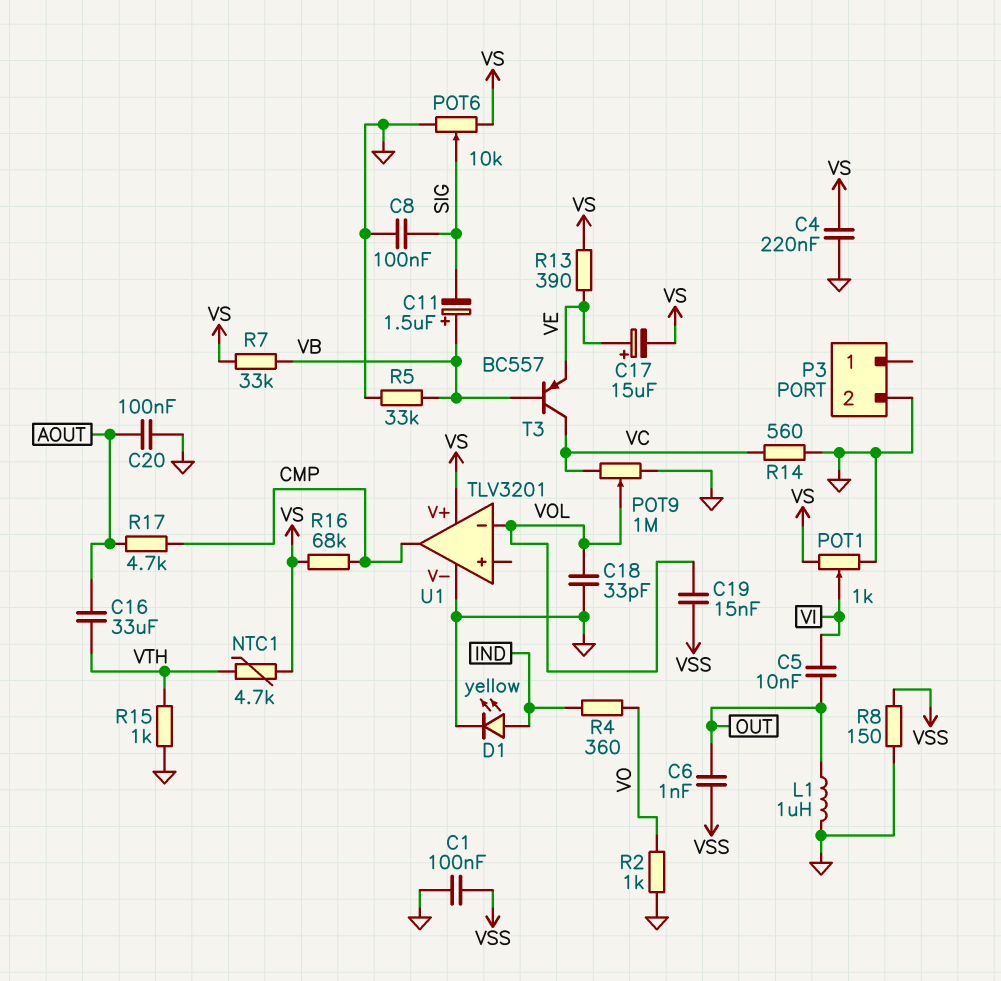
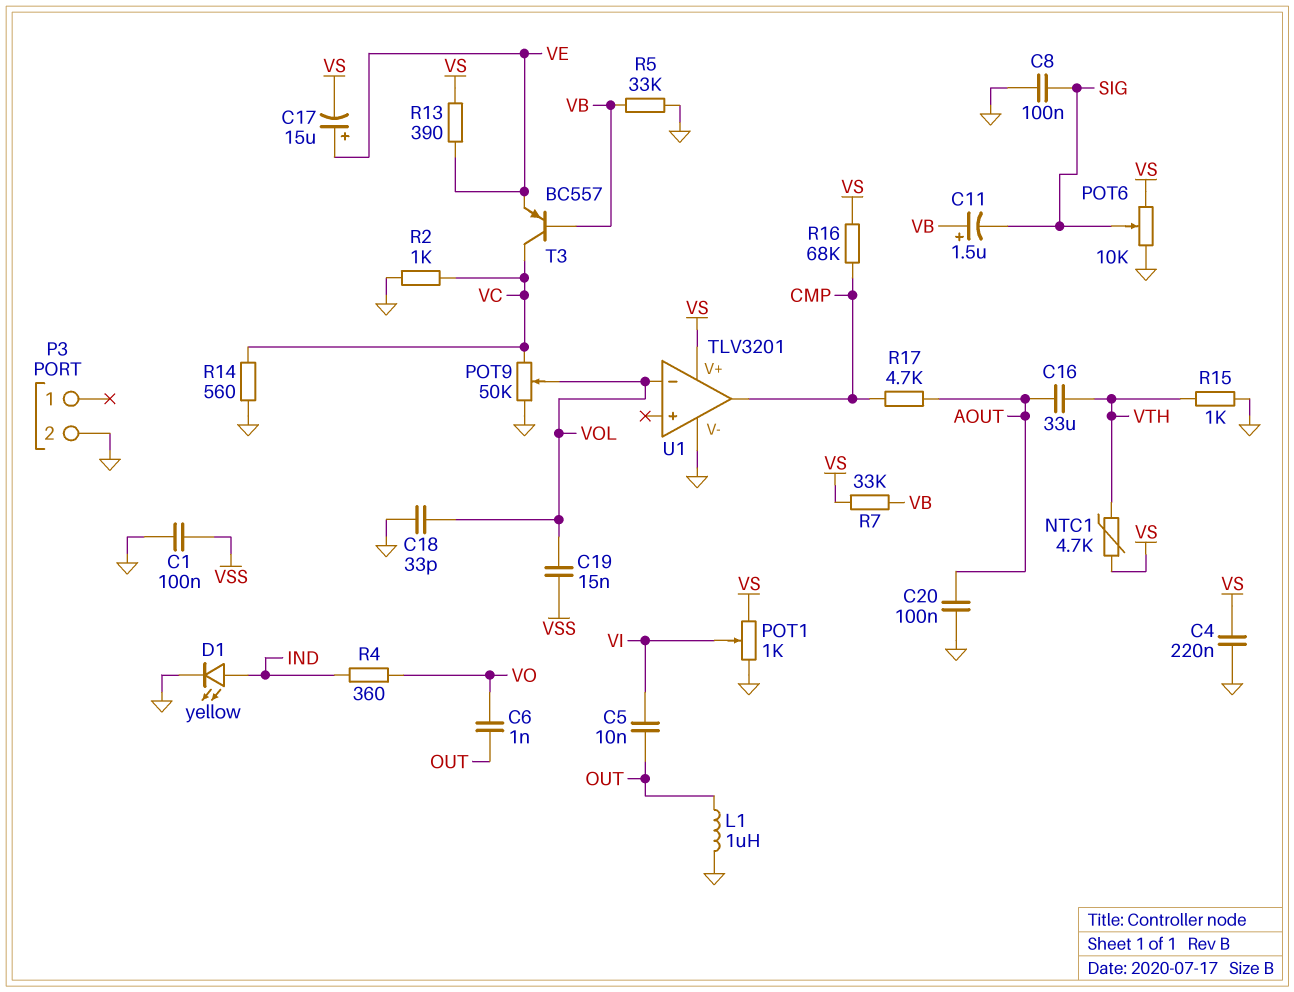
C6: 1nF (OUT, VSS) -> 1nF (OUT, VO)
POT9: 1M (GND, VC, wiper VOL) -> 50k (GND, VC, wiper VOL)
R2: 1k (GND, VO) -> 1k (GND, VC)
R8: 150 (GND, VSS) -> none

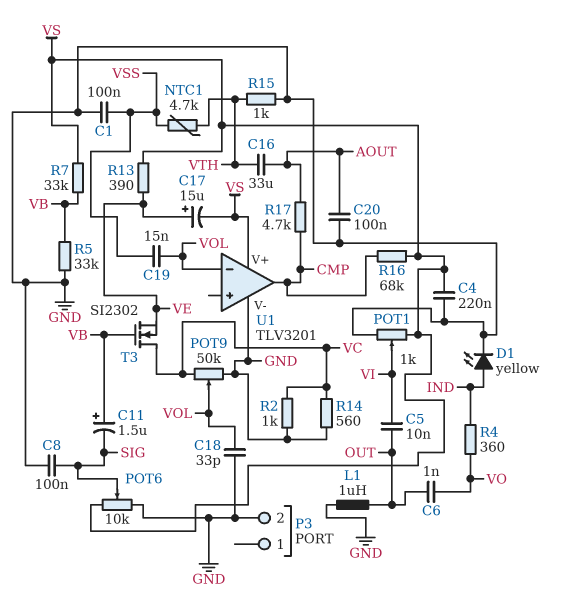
NTC1: 4.7k (VS, VTH) -> 4.7k (VSS, VTH)
T3: PNP BC557 (B VB, C VC, E VE) -> NMOS SI2302 (G VB, D VC, S VE)

